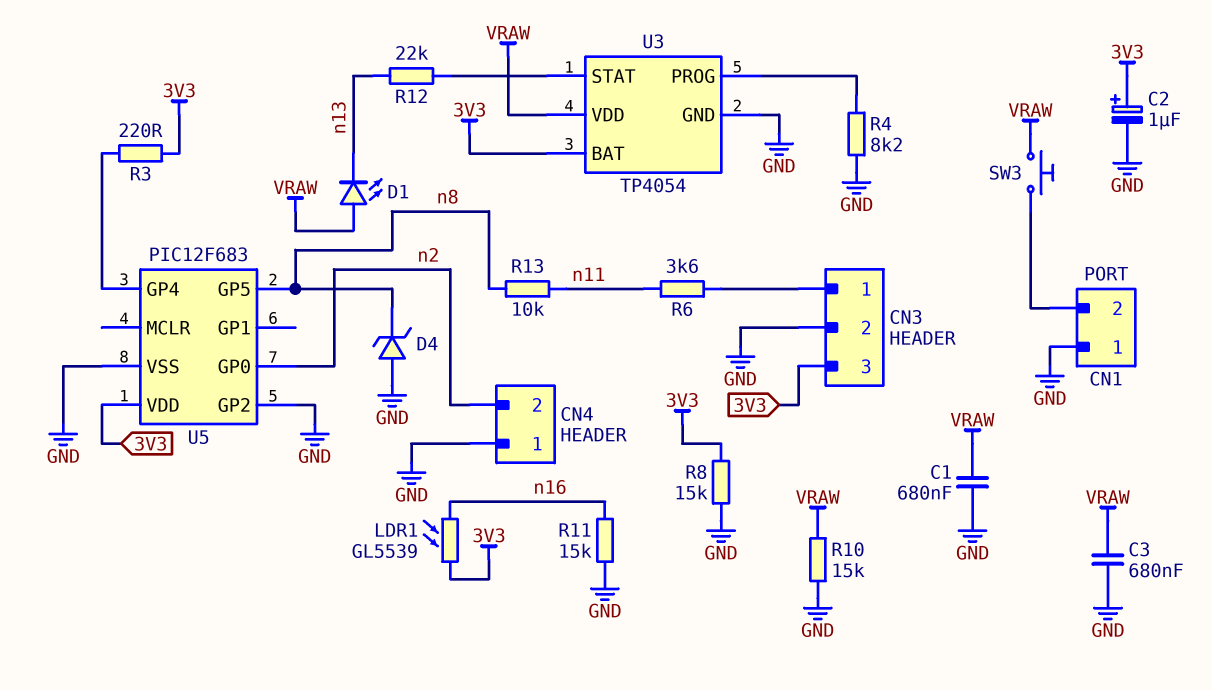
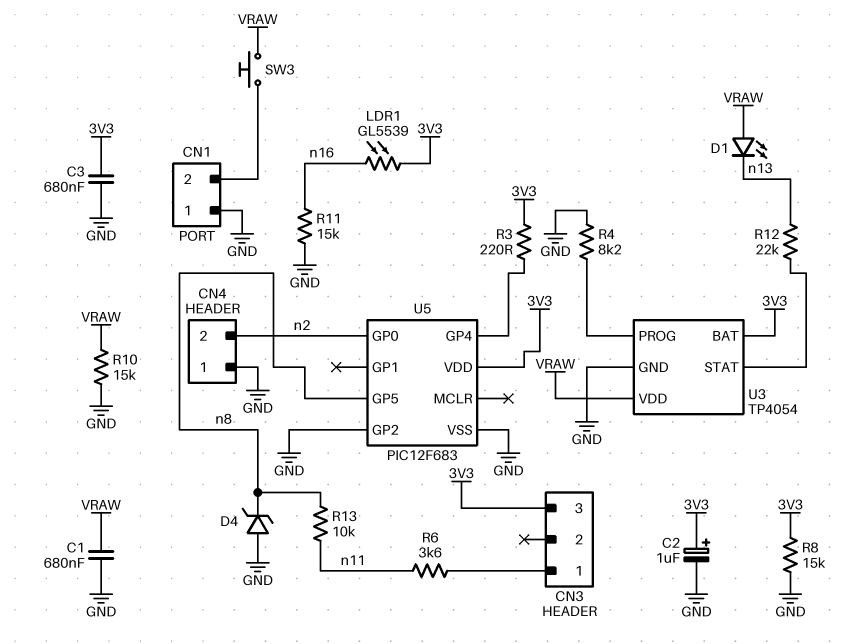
C3: 680nF (GND, VRAW) -> 680nF (3V3, GND)
CN3 pin 2: GND -> none

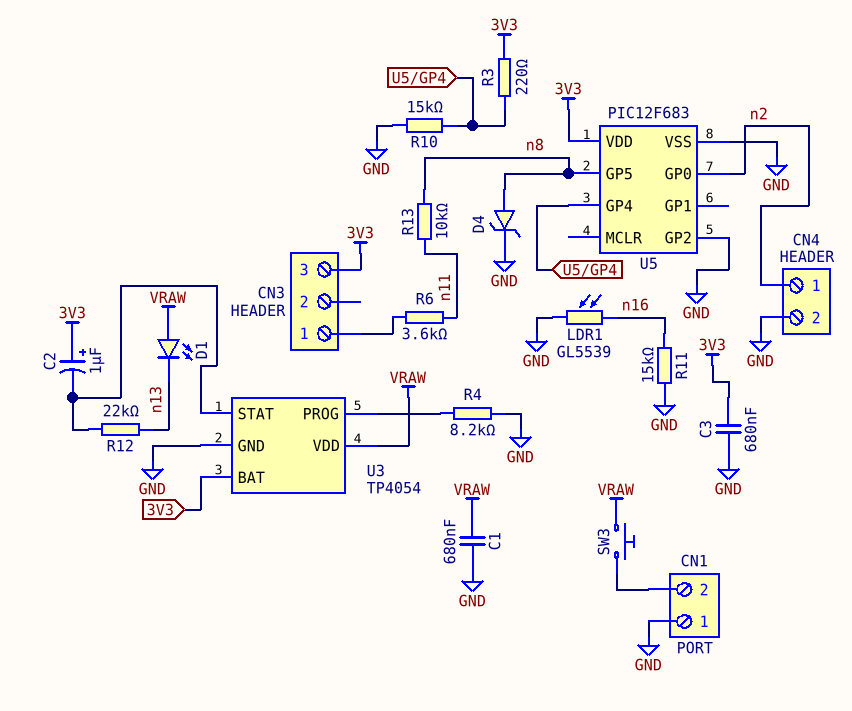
C2: 1uF (plus 3V3, minus GND) -> 1uF (plus 3V3, minus U3/STAT)
CN4 pin 1: GND -> n2
CN4 pin 2: n2 -> GND
D4: zener (A GND, K n8) -> zener (A n8, K GND)
LDR1: GL5539 (3V3, n16) -> GL5539 (GND, n16)
R8: 15k (3V3, GND) -> none
R10: 15k (GND, VRAW) -> 15k (GND, U5/GP4)

